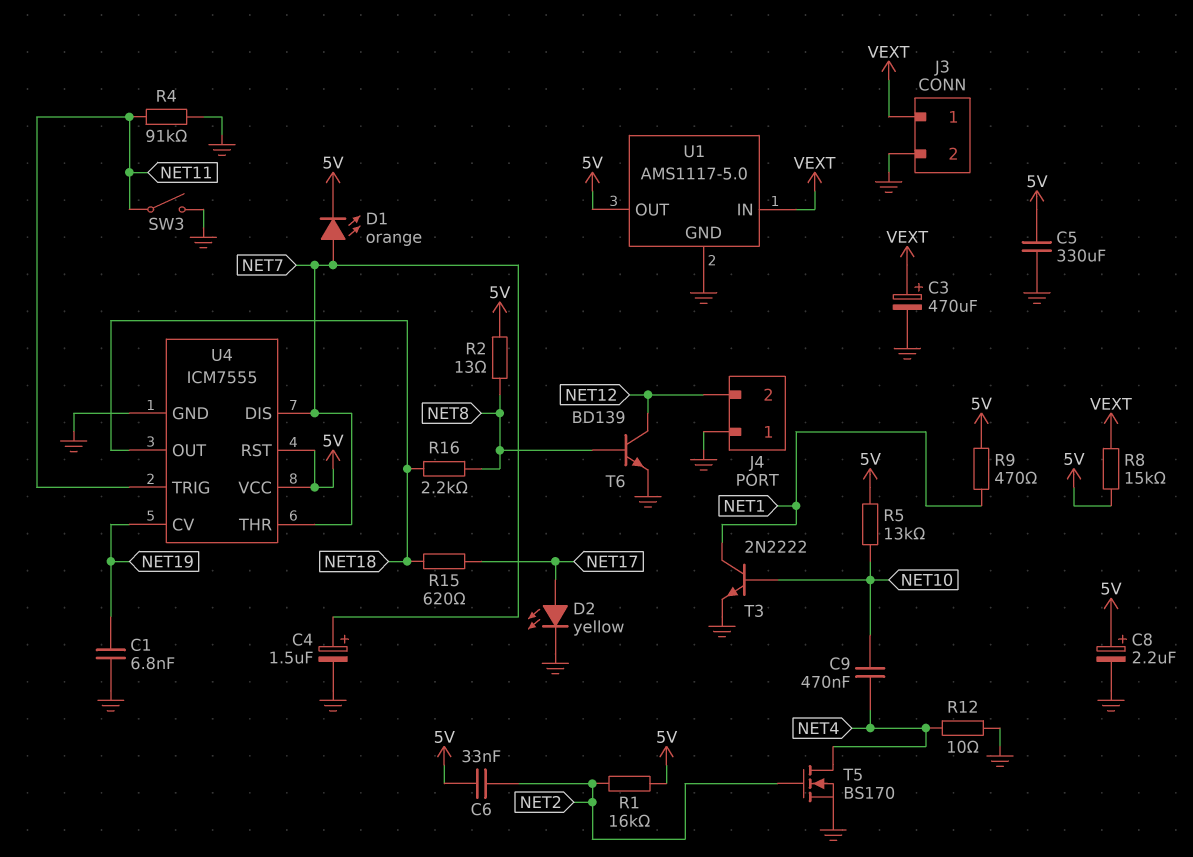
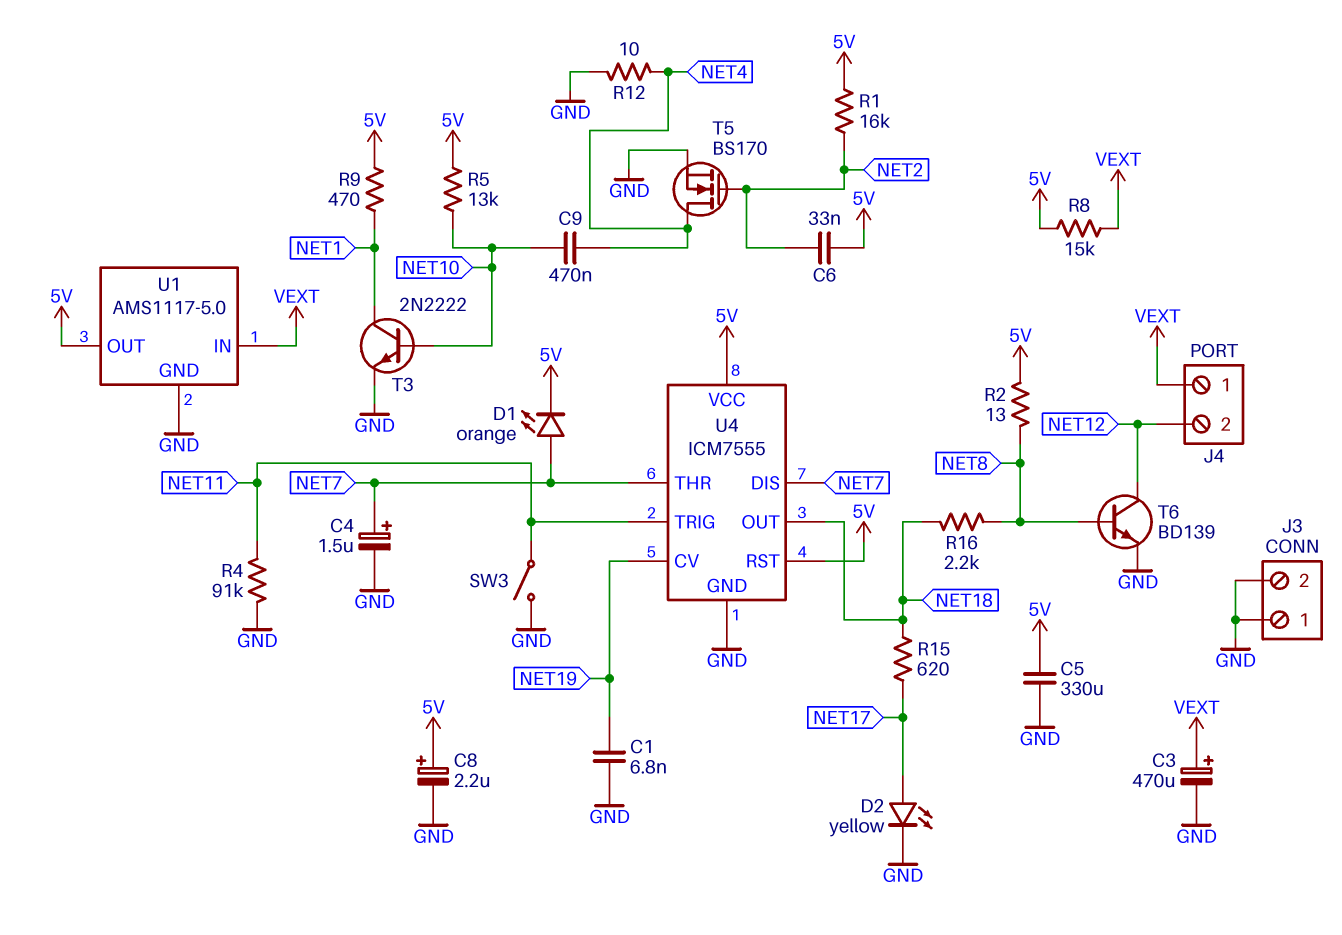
J3 pin 1: VEXT -> GND
J4 pin 1: GND -> VEXT

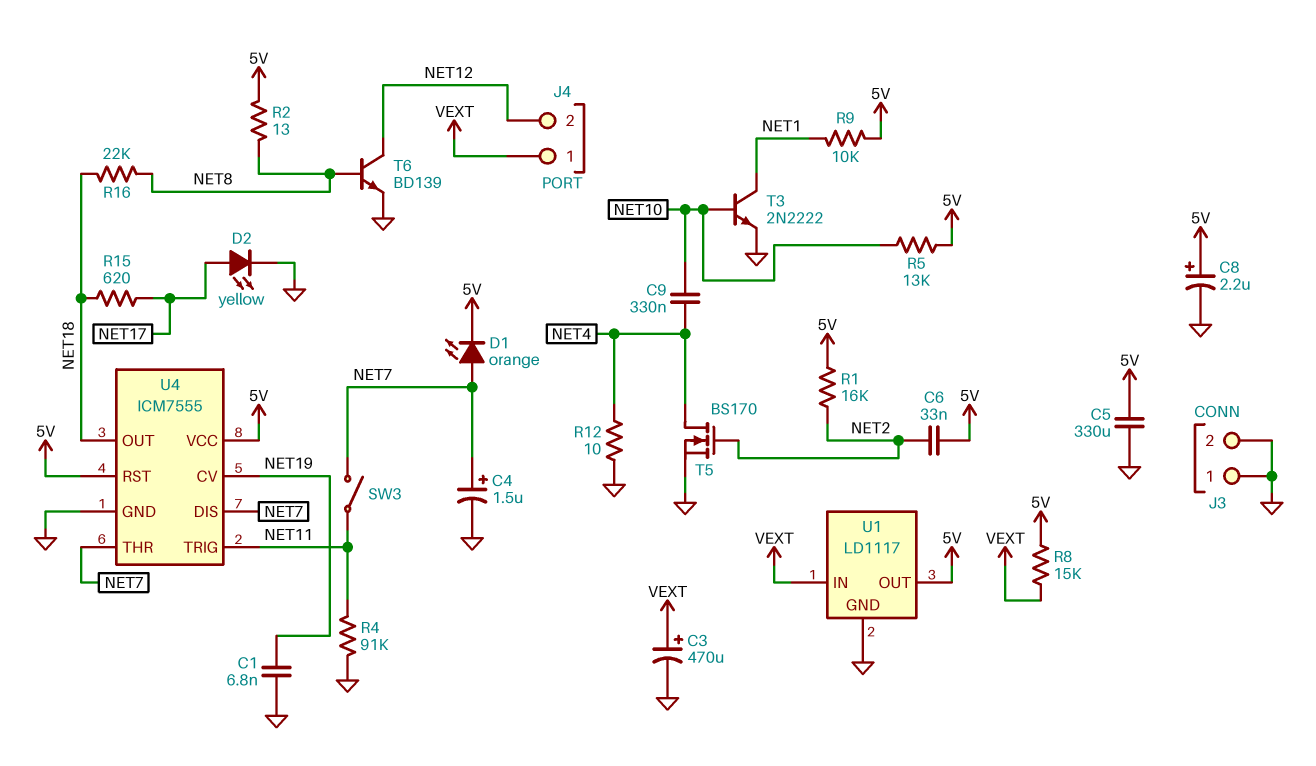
C9: 470nF (NET4, NET10) -> 330nF (NET4, NET10)
R9: 470 (5V, NET1) -> 10k (5V, NET1)
R16: 2.2k (NET8, NET18) -> 22k (NET8, NET18)
SW3: switch (GND, NET11) -> switch (NET7, NET11)
U1: AMS1117-5.0 -> LD1117

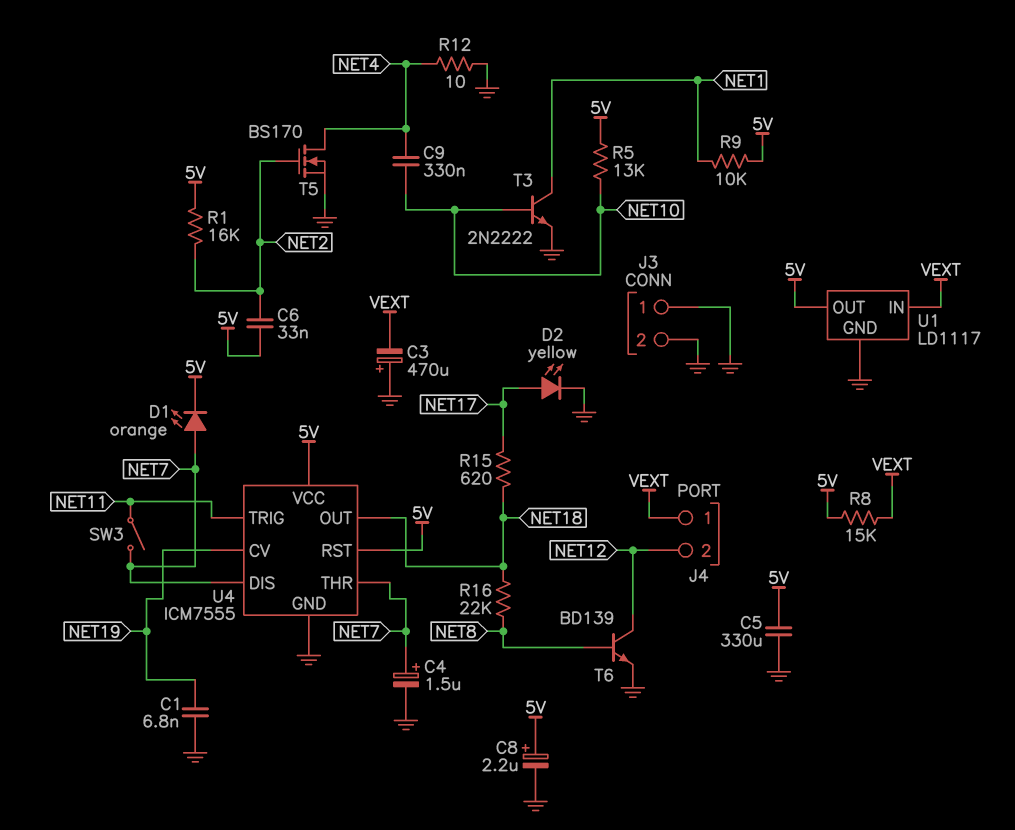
C3: 470uF (plus VEXT, minus GND) -> 470uF (plus GND, minus VEXT)
R2: 13 (5V, NET8) -> none
R4: 91k (GND, NET11) -> none

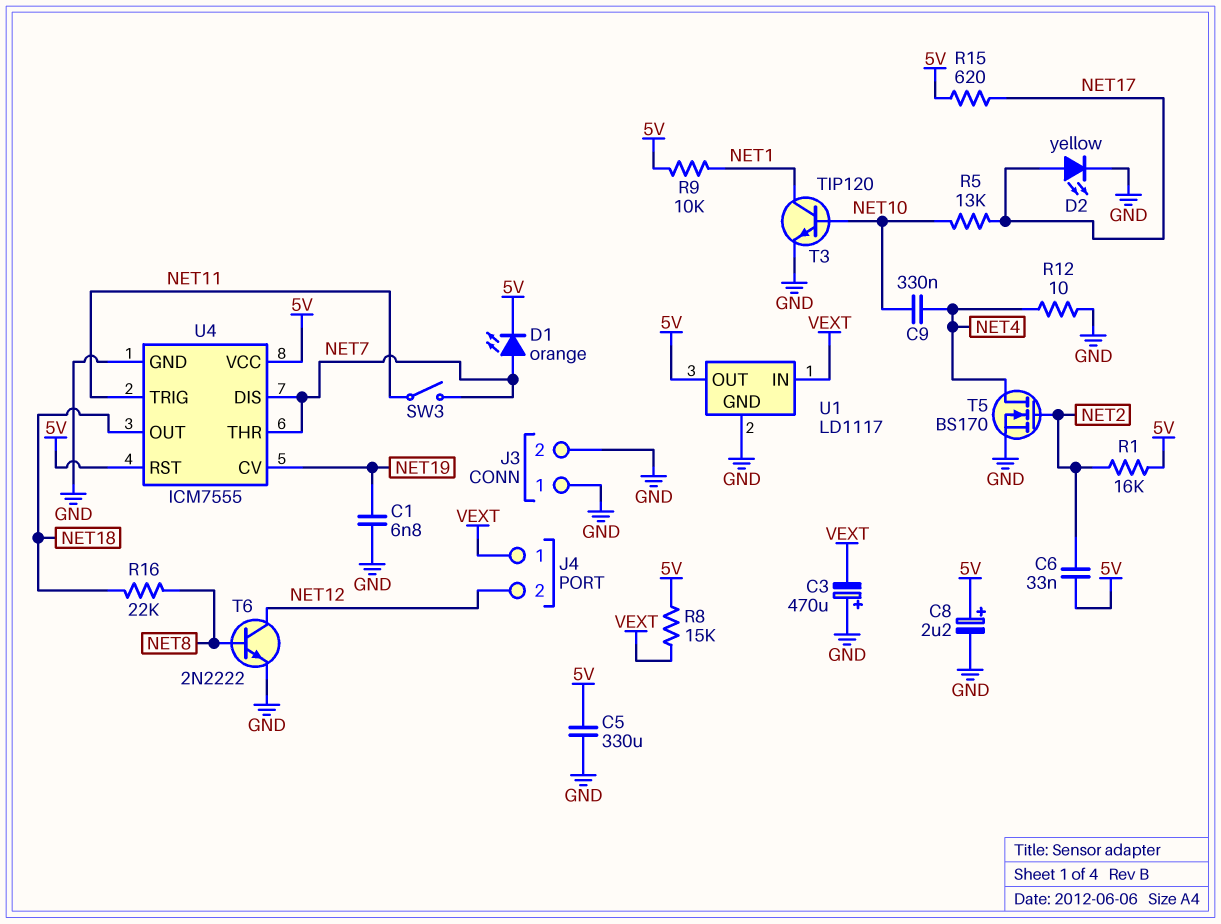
C4: 1.5uF (plus NET7, minus GND) -> none
R5: 13k (5V, NET10) -> 13k (NET10, NET17)
R15: 620 (NET17, NET18) -> 620 (5V, NET17)
T3: NPN 2N2222 (B NET10, C NET1, E GND) -> NPN TIP120 (B NET10, C NET1, E GND)
T6: NPN BD139 (B NET8, C NET12, E GND) -> NPN 2N2222 (B NET8, C NET12, E GND)

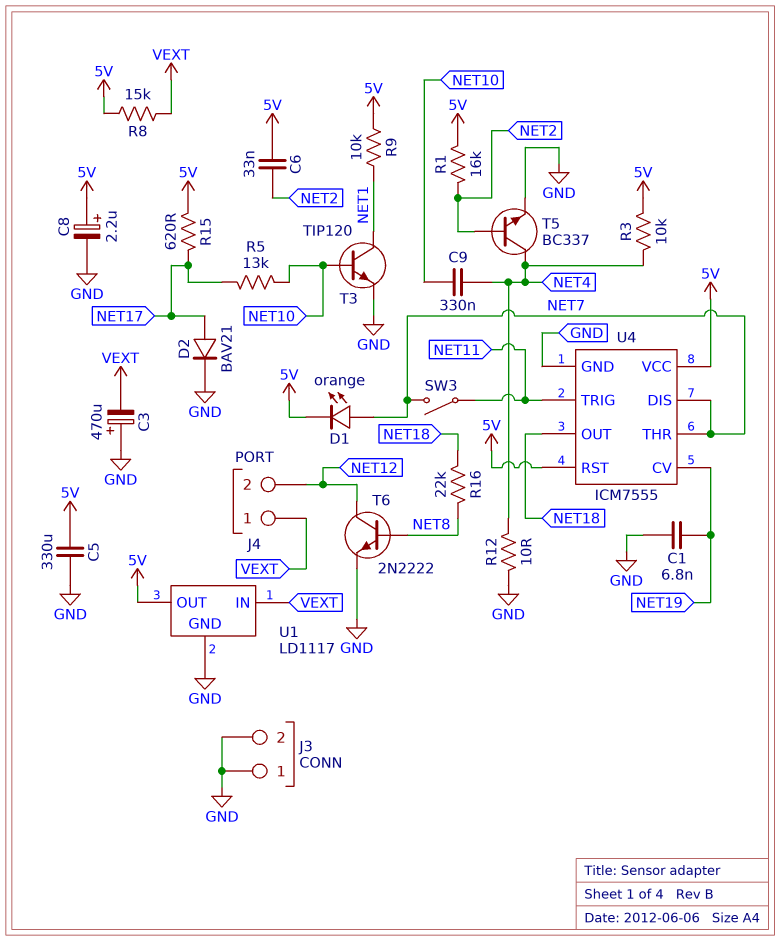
D2: LED yellow (A NET17, K GND) -> diode BAV21 (A NET17, K GND)
R3: none -> 10k (5V, NET4)
T5: NMOS BS170 (G NET2, D NET4, S GND) -> NPN BC337 (B NET2, C NET4, E GND)

